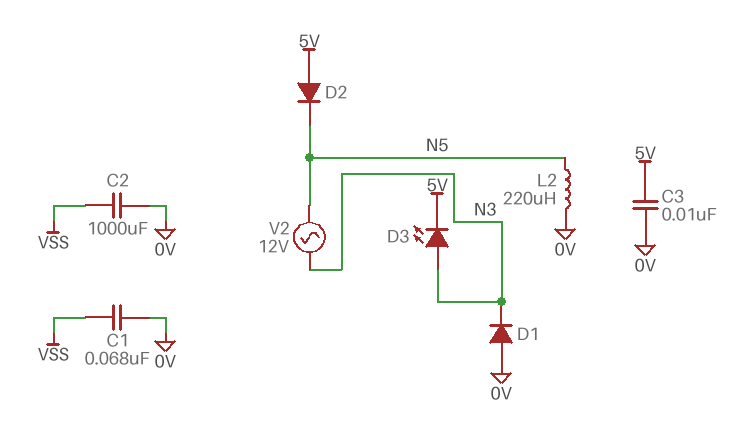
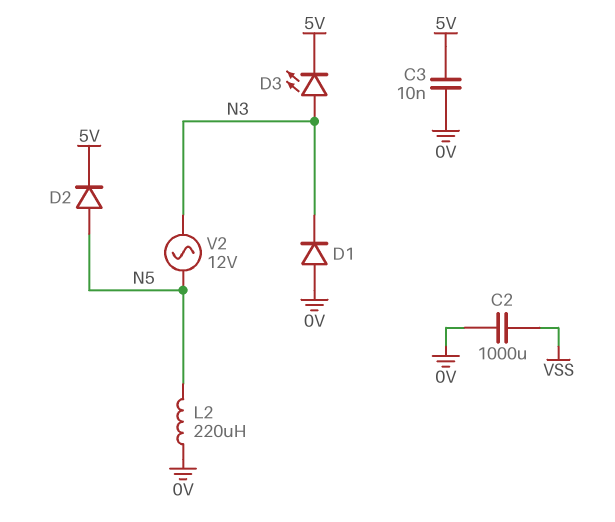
C1: 68nF (0V, VSS) -> none
D2: diode (A 5V, K N5) -> diode (A N5, K 5V)

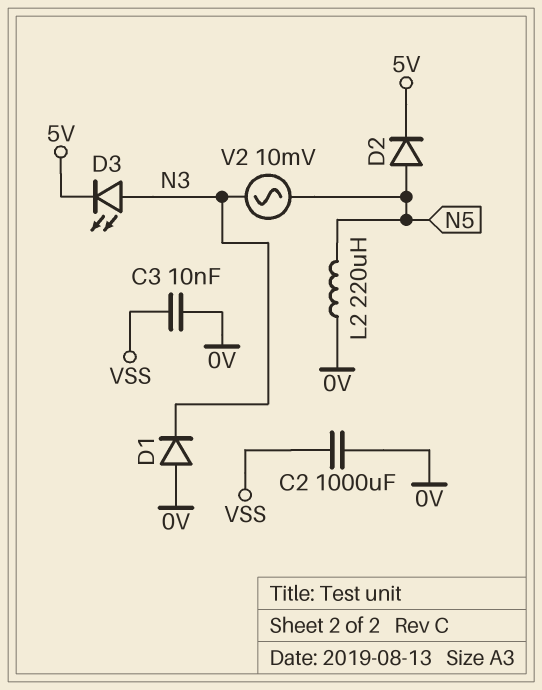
C3: 10nF (0V, 5V) -> 10nF (0V, VSS)
V2: AC 12V (N3, N5) -> AC 10mV (N3, N5)

